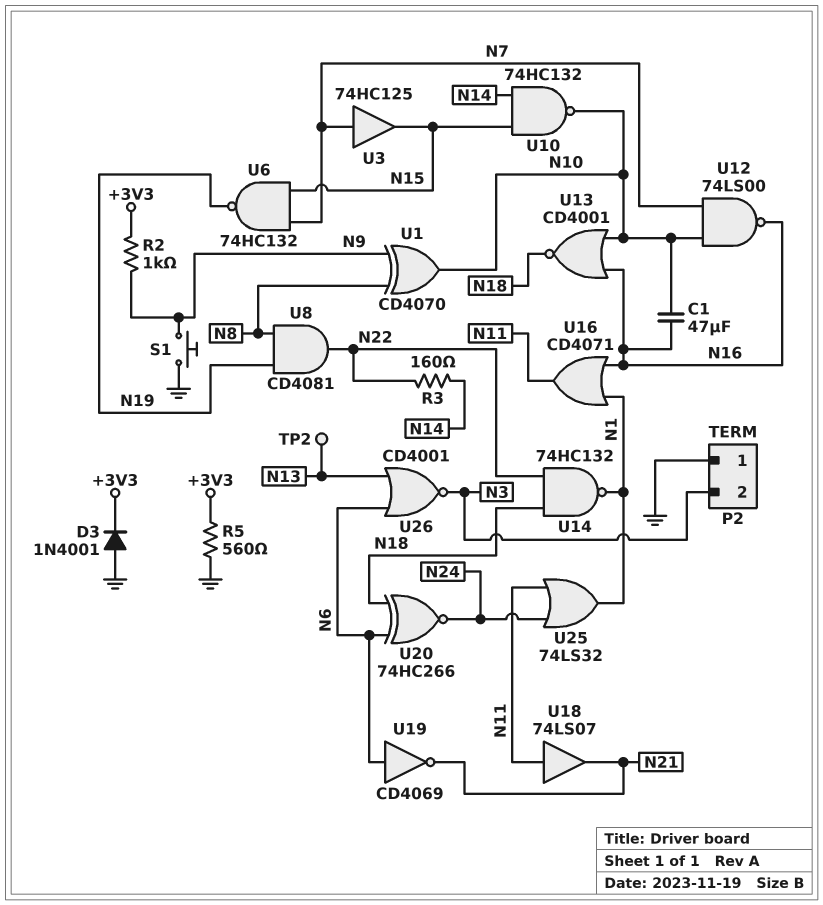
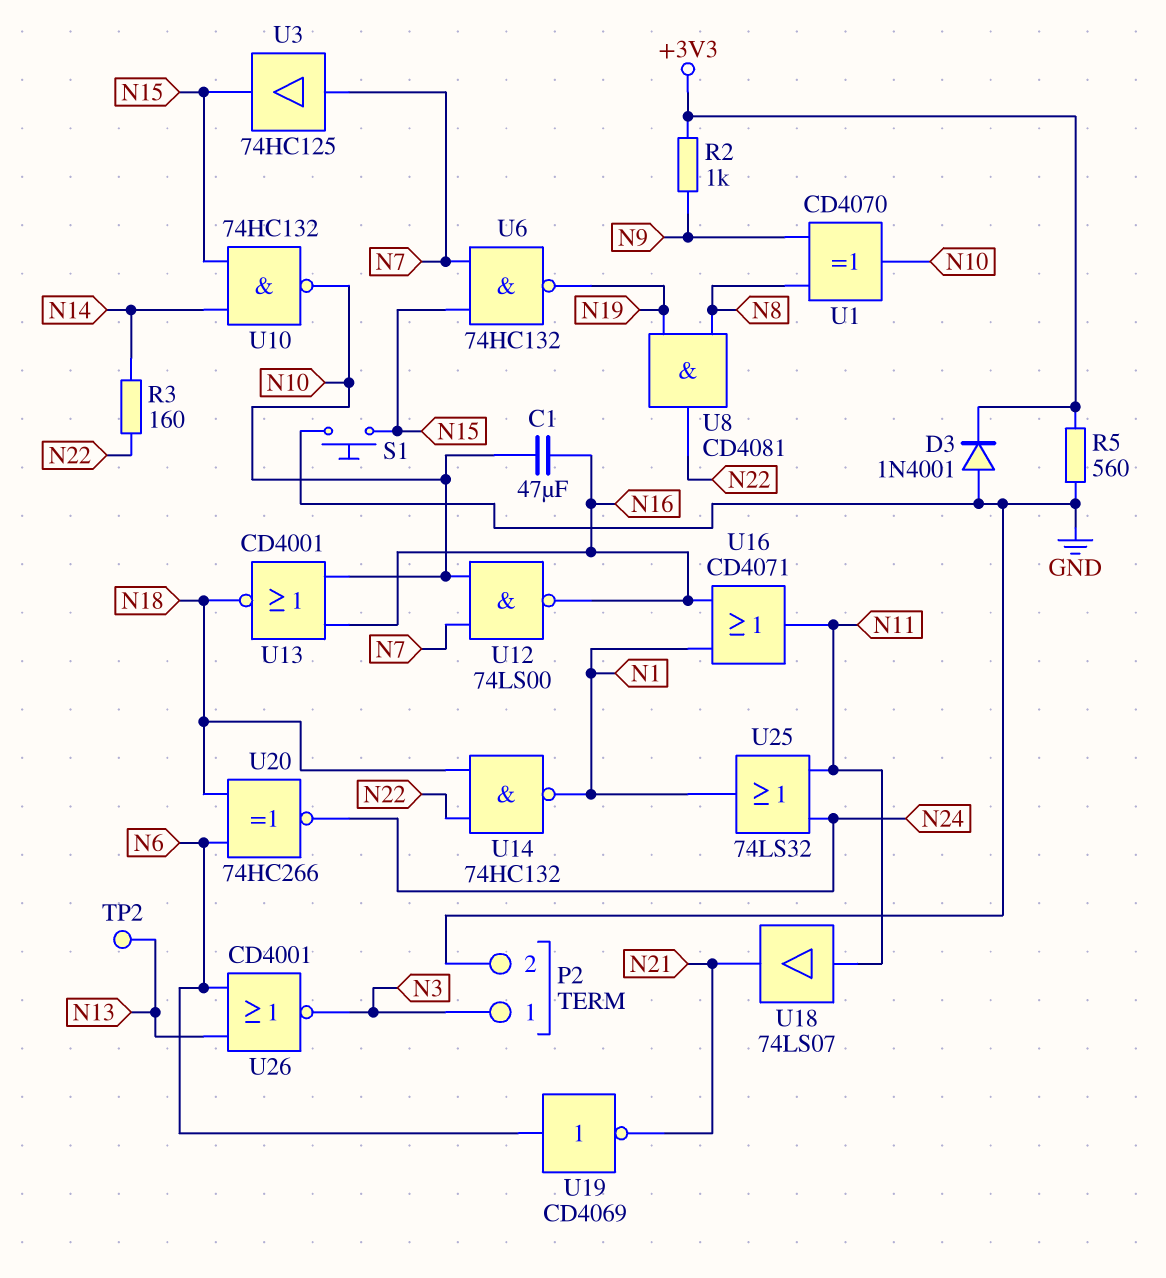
P2 pin 1: GND -> N3
P2 pin 2: N3 -> GND
S1: button (GND, N9) -> button (GND, N15)

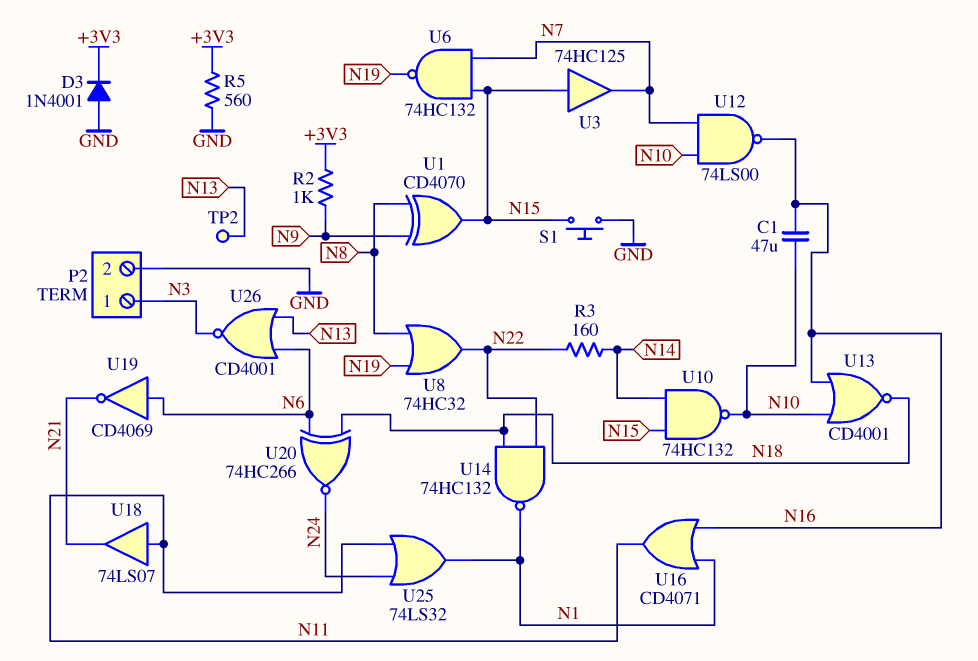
U1: XOR CD4070 (in N8, in N9, out N10) -> XOR CD4070 (in N8, in N9, out N15)
U3: buffer 74HC125 (in N7, out N15) -> buffer 74HC125 (in N15, out N7)
U8: AND CD4081 (in N8, in N19, out N22) -> OR 74HC32 (in N8, in N19, out N22)

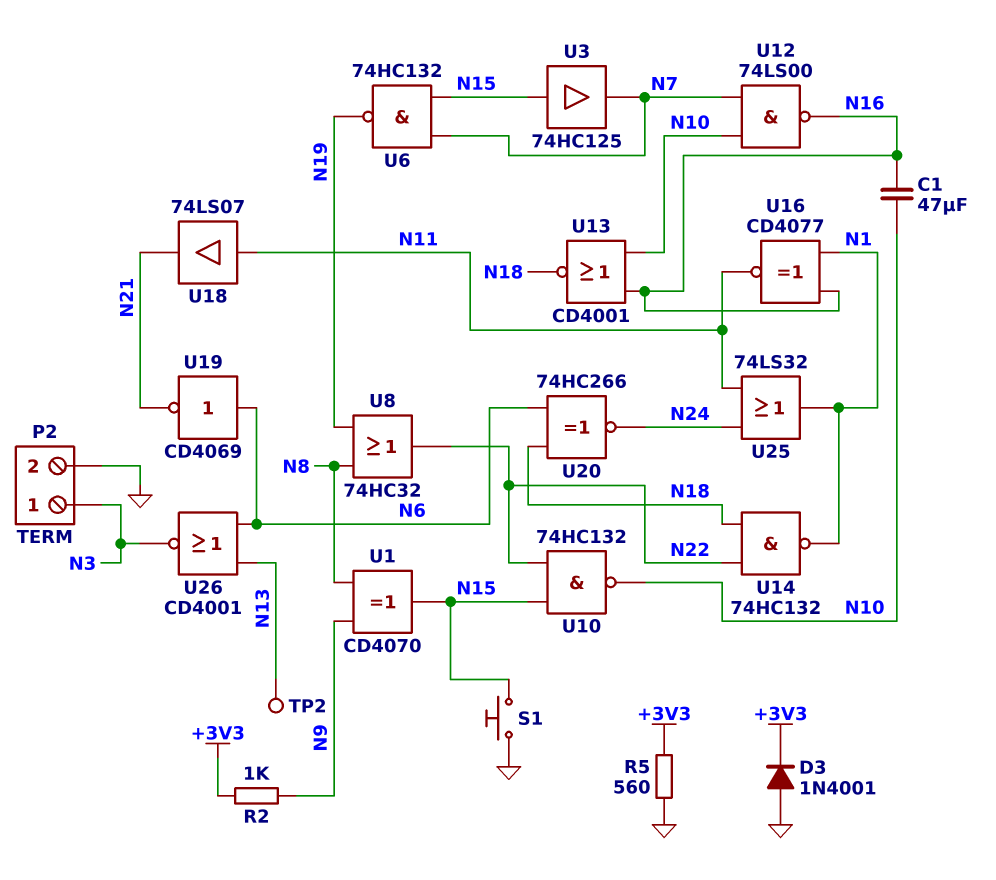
R3: 160 (N14, N22) -> none
U10: NAND 74HC132 (in N14, in N15, out N10) -> NAND 74HC132 (in N15, in N22, out N10)
U16: OR CD4071 (in N1, in N16, out N11) -> XNOR CD4077 (in N1, in N16, out N11)

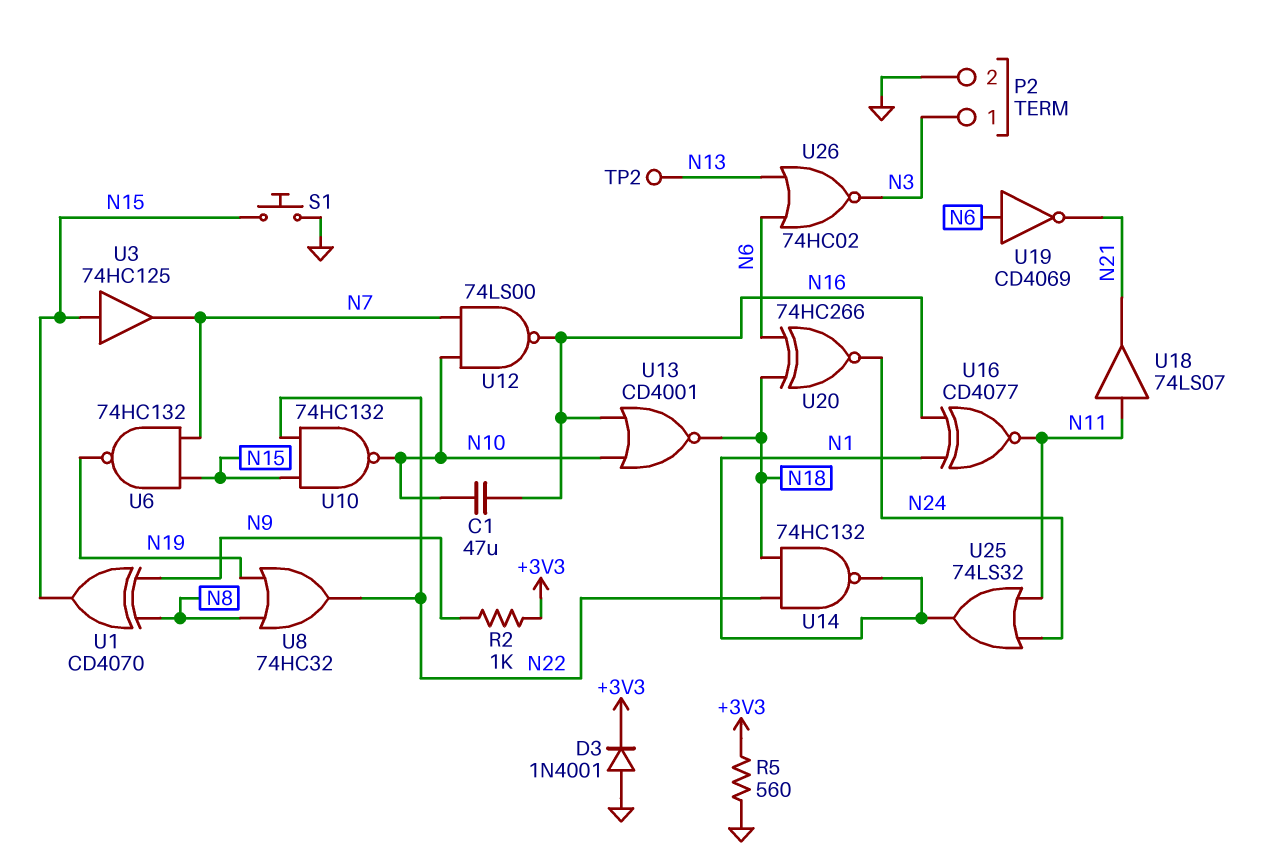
U26: NOR CD4001 (in N6, in N13, out N3) -> NOR 74HC02 (in N6, in N13, out N3)

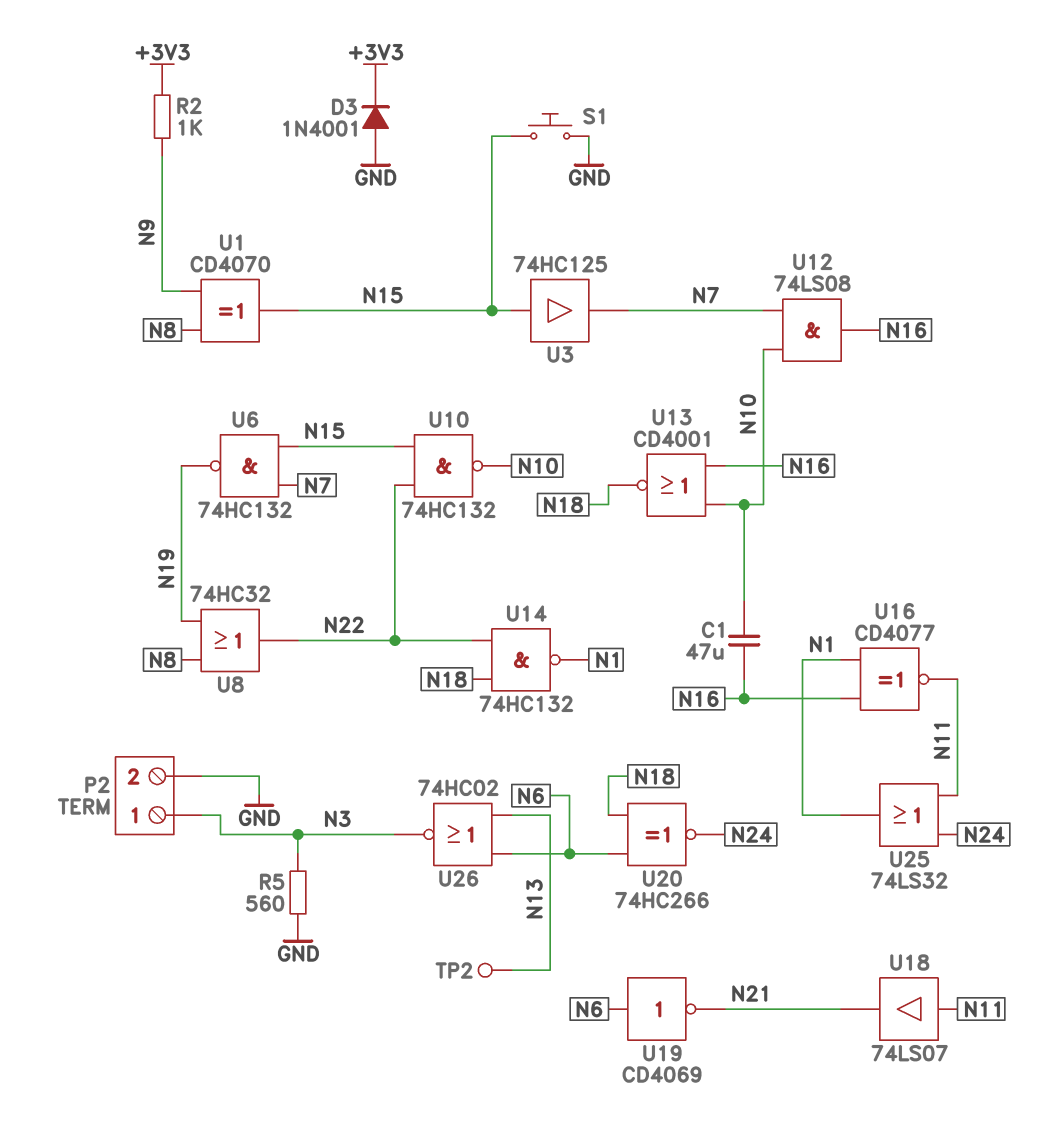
R5: 560 (+3V3, GND) -> 560 (GND, N3)
U12: NAND 74LS00 (in N7, in N10, out N16) -> AND 74LS08 (in N7, in N10, out N16)

